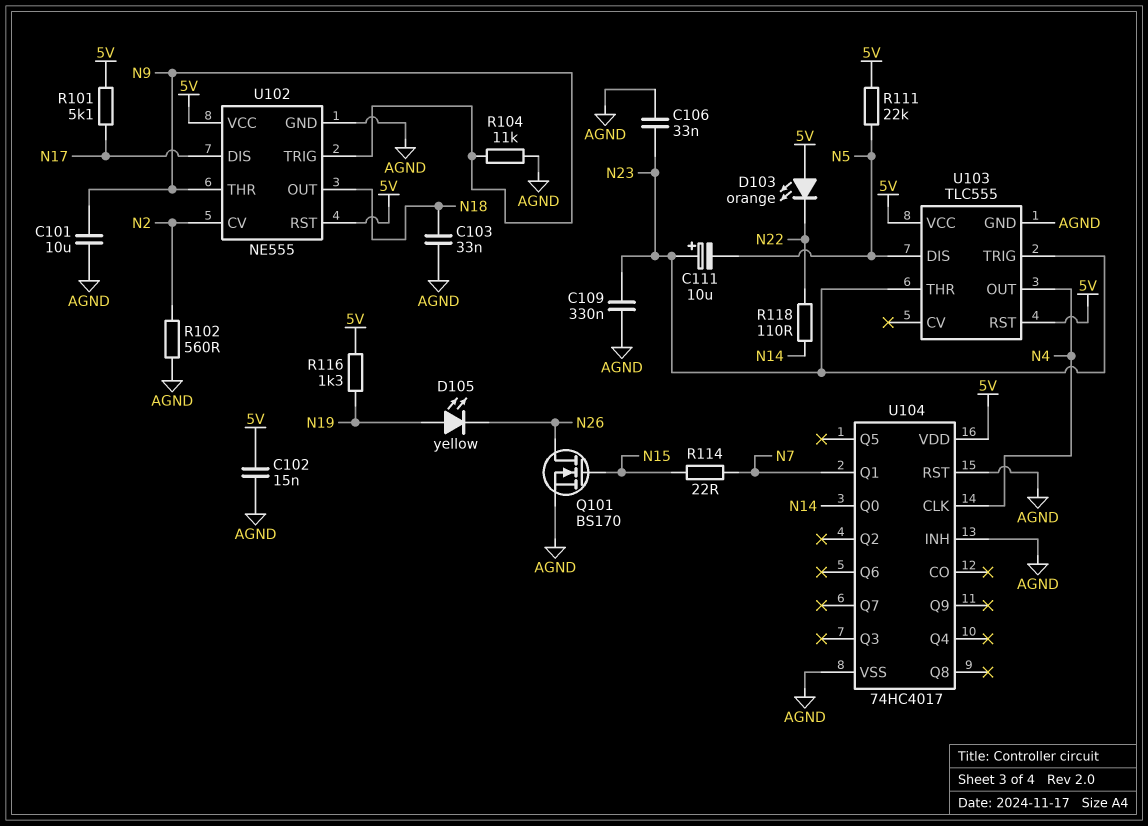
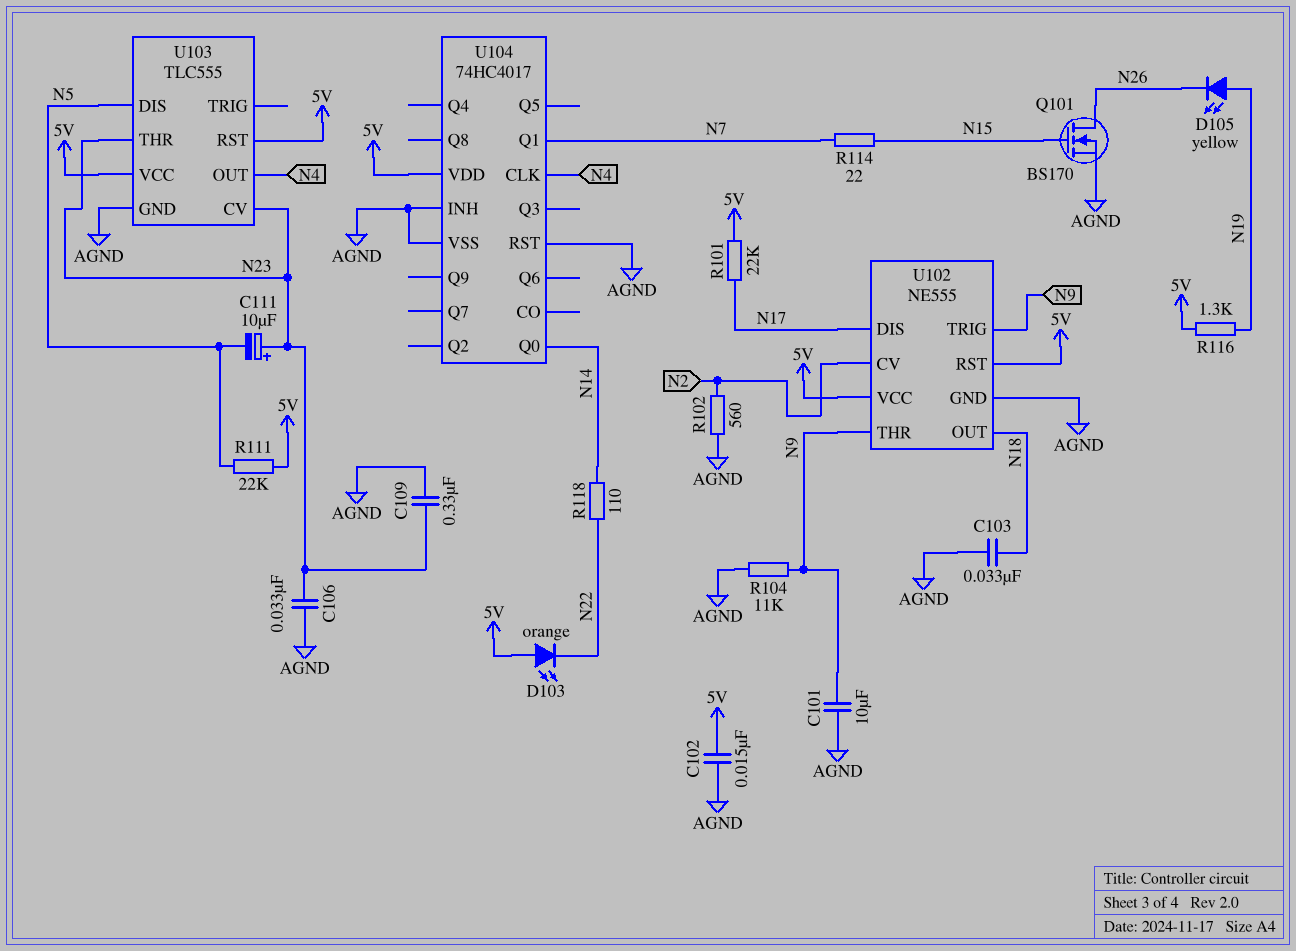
R101: 5.1k (5V, N17) -> 22k (5V, N17)
U103 pin CV: none -> N23
U103 pin TRIG: N23 -> none

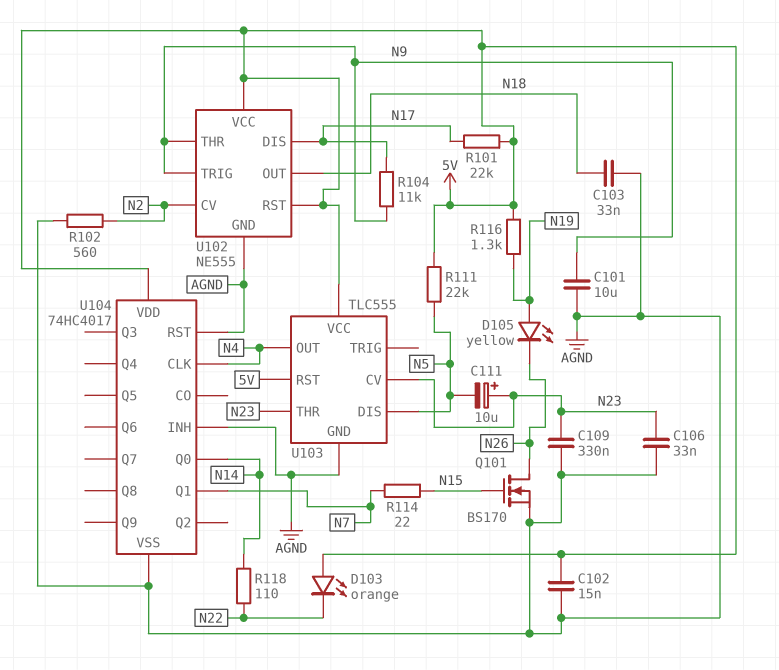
R104: 11k (AGND, N9) -> 11k (N9, N17)

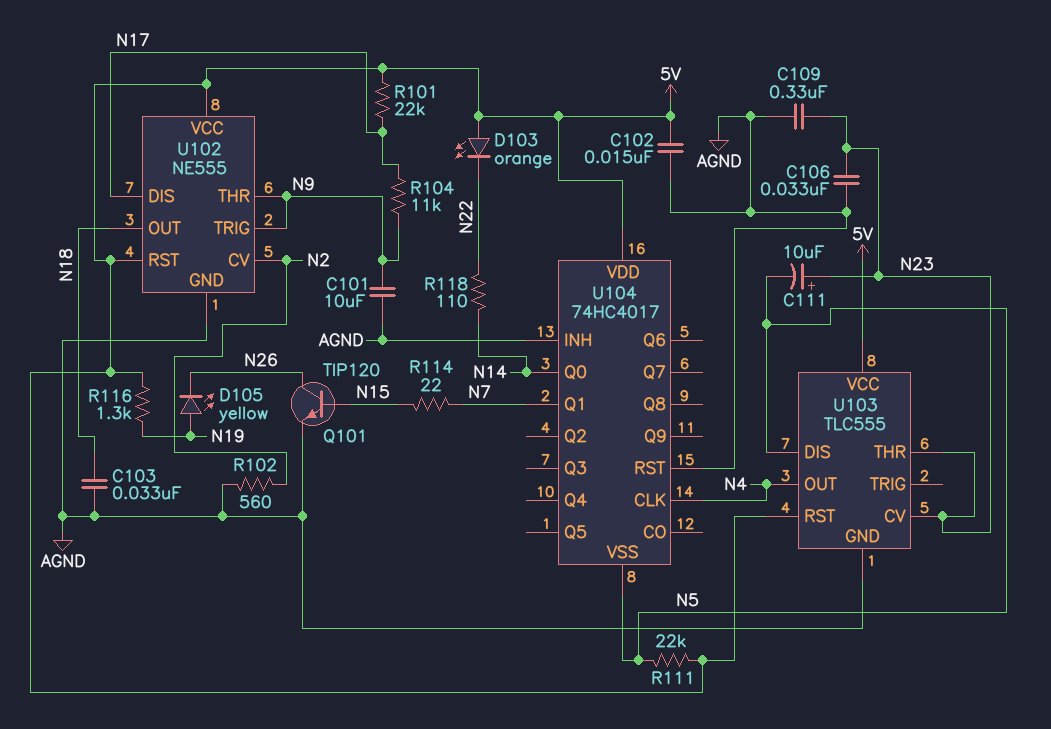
Q101: NMOS BS170 (G N15, D N26, S AGND) -> NPN TIP120 (B N15, C N26, E AGND)
U104 pin VSS: AGND -> N5

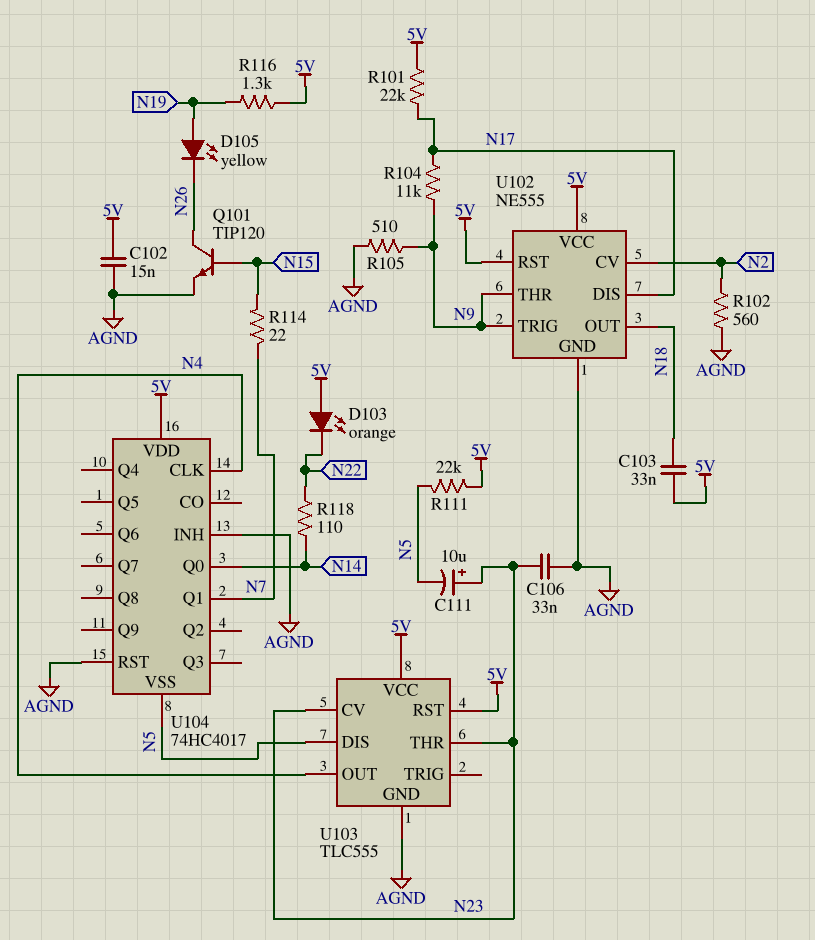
C101: 10uF (AGND, N9) -> none
C103: 33nF (AGND, N18) -> 33nF (5V, N18)
C109: 330nF (AGND, N23) -> none
R105: none -> 510 (AGND, N9)

